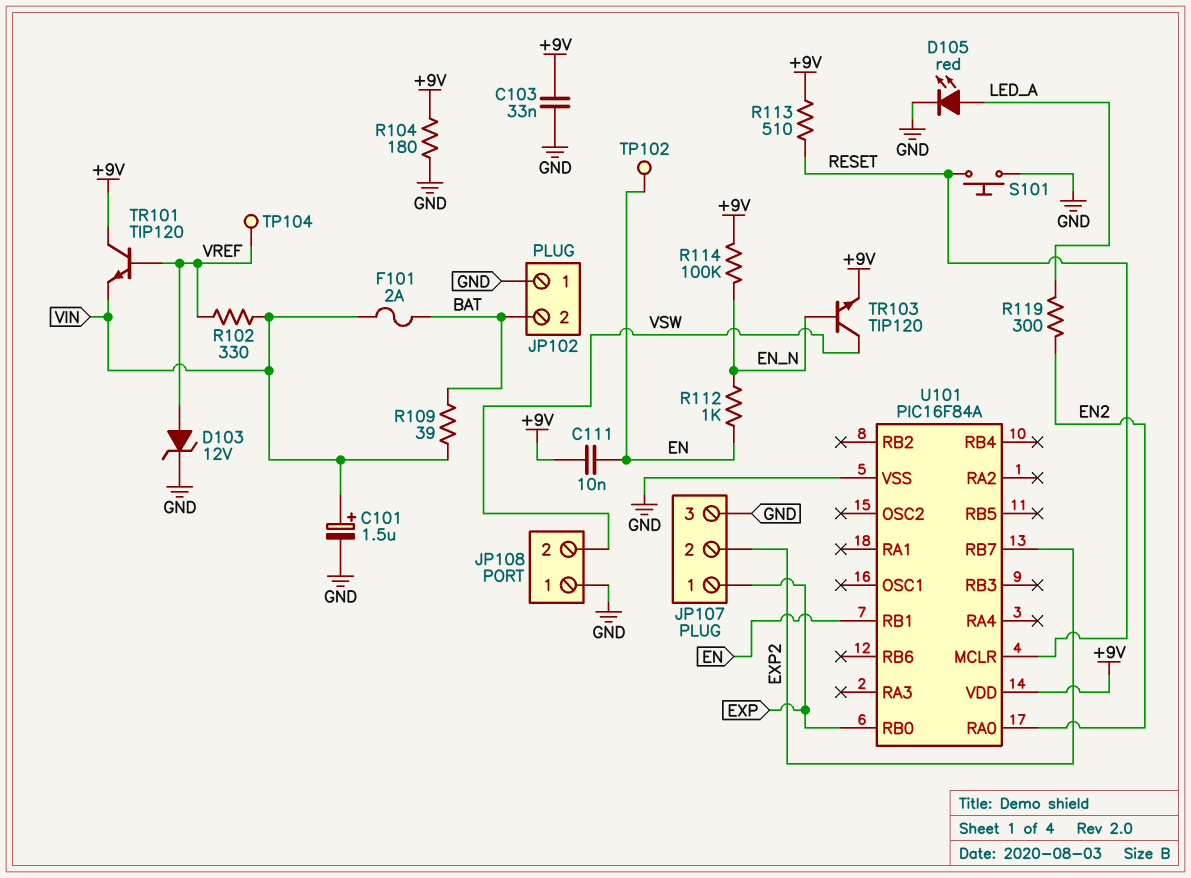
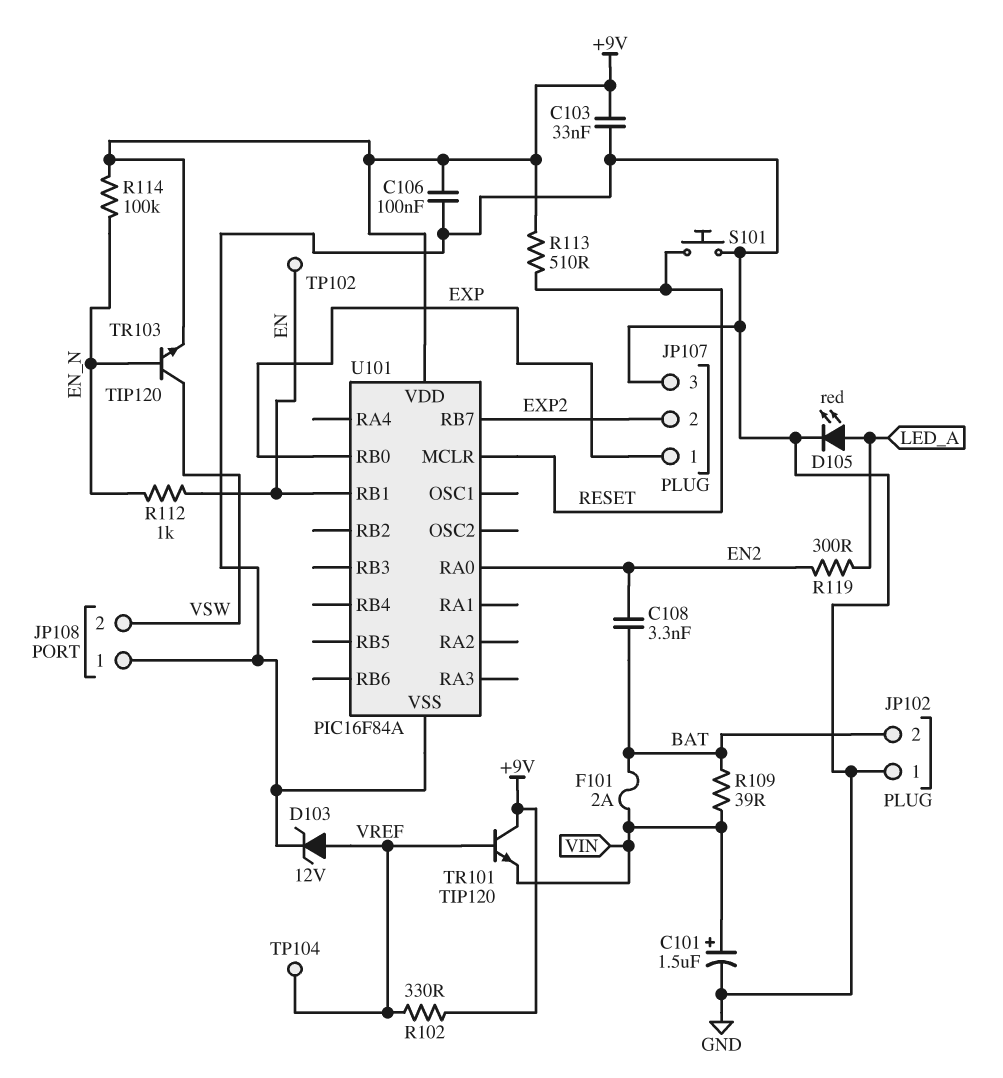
C106: none -> 100nF (+9V, GND)
C108: none -> 3.3nF (BAT, EN2)
C111: 10nF (+9V, EN) -> none
R102: 330 (VIN, VREF) -> 330 (+9V, VREF)
R104: 180 (+9V, GND) -> none

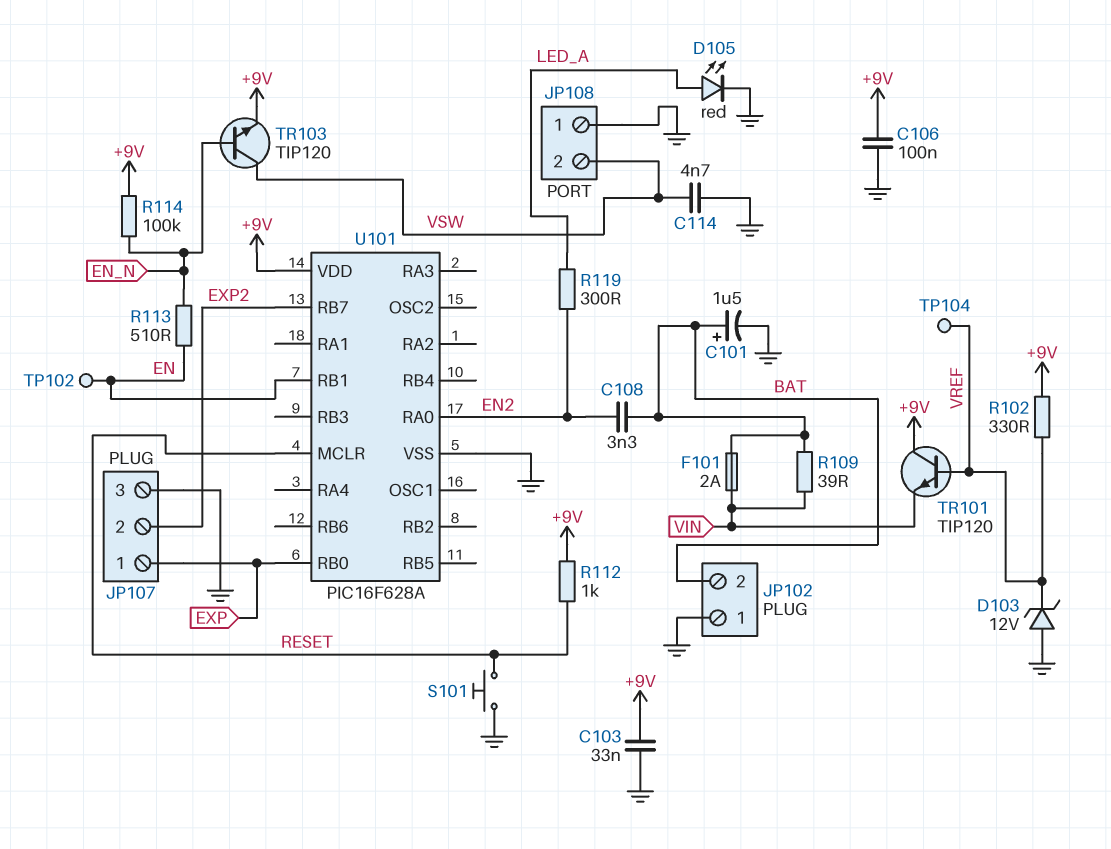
C101: 1.5uF (plus VIN, minus GND) -> 1.5uF (plus BAT, minus GND)
C114: none -> 4.7nF (GND, VSW)
D103: zener 12V (A VREF, K GND) -> zener 12V (A GND, K VREF)
R112: 1k (EN, EN_N) -> 1k (+9V, RESET)
R113: 510 (+9V, RESET) -> 510 (EN, EN_N)
U101: PIC16F84A -> PIC16F628A

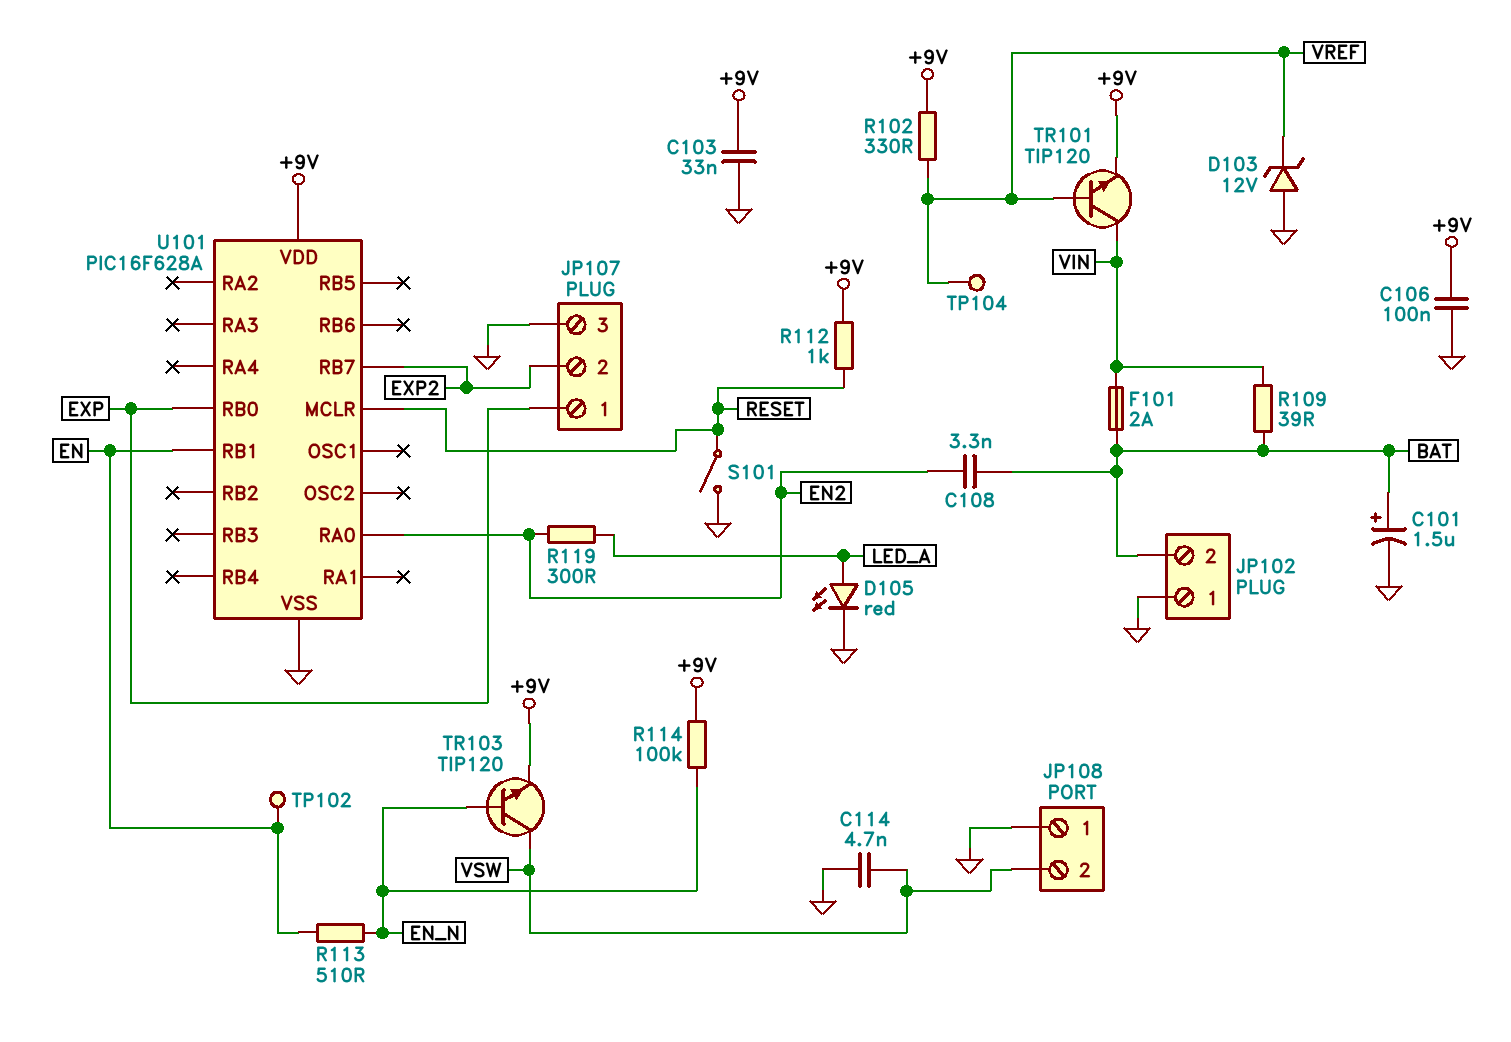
S101: button (GND, RESET) -> switch (GND, RESET)
TR101: NPN TIP120 (B VREF, C +9V, E VIN) -> NPN TIP120 (B VREF, C VIN, E +9V)

